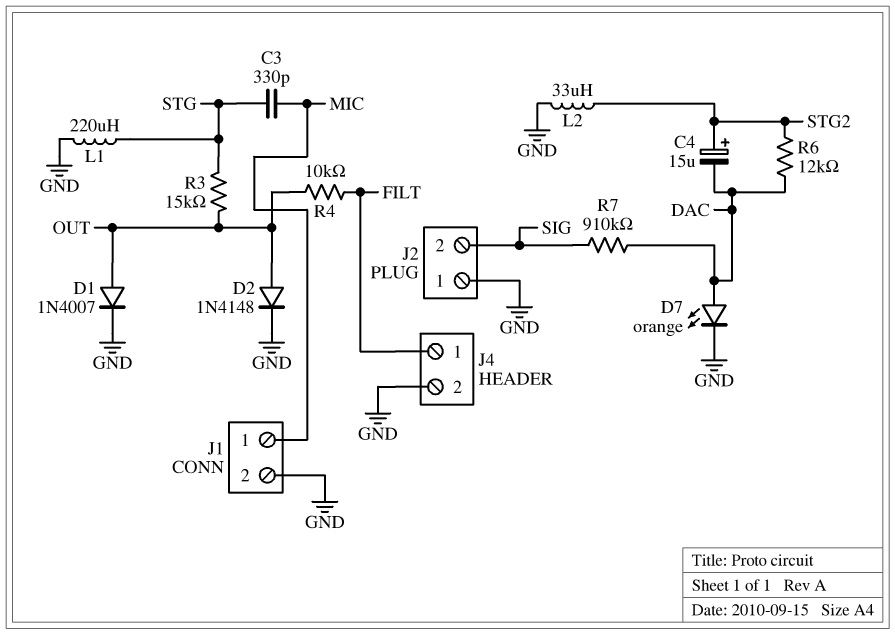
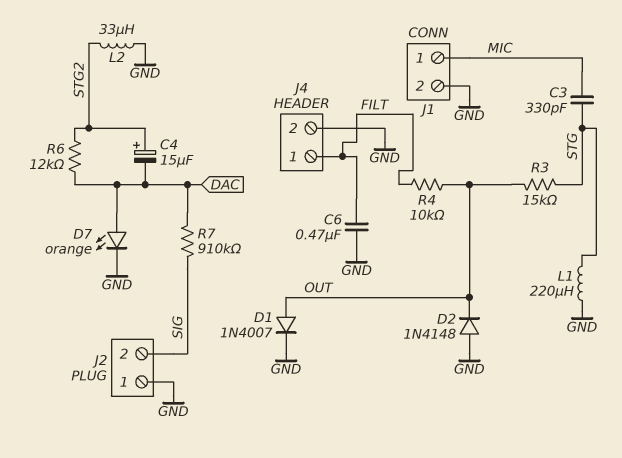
C6: none -> 470nF (FILT, GND)
D2: diode 1N4148 (A OUT, K GND) -> diode 1N4148 (A GND, K OUT)

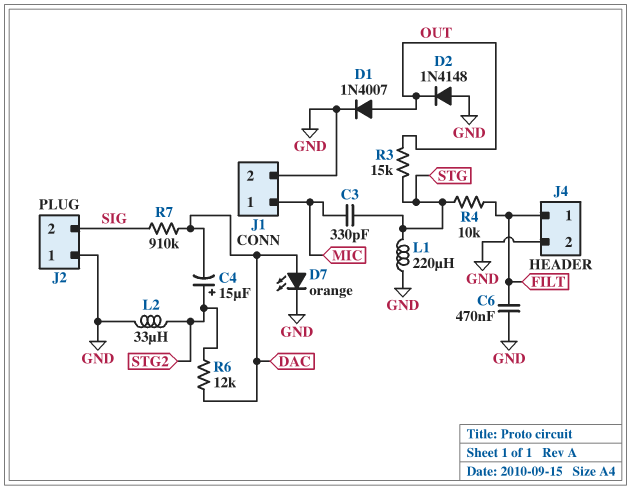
R4: 10k (FILT, OUT) -> 10k (FILT, STG)

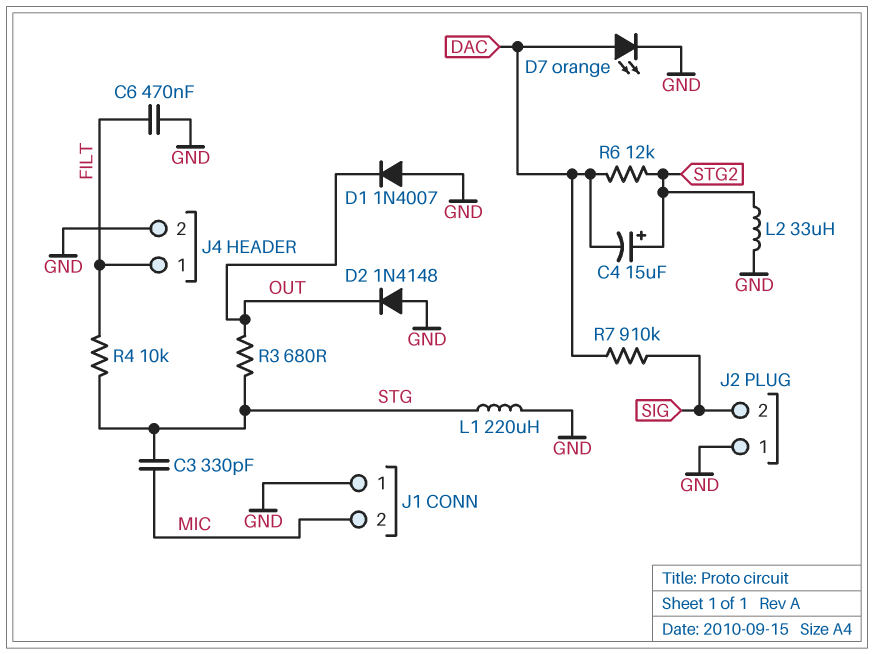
D1: diode 1N4007 (A OUT, K GND) -> diode 1N4007 (A GND, K OUT)
J1 pin 1: MIC -> GND
J1 pin 2: GND -> MIC
R3: 15k (OUT, STG) -> 680 (OUT, STG)

